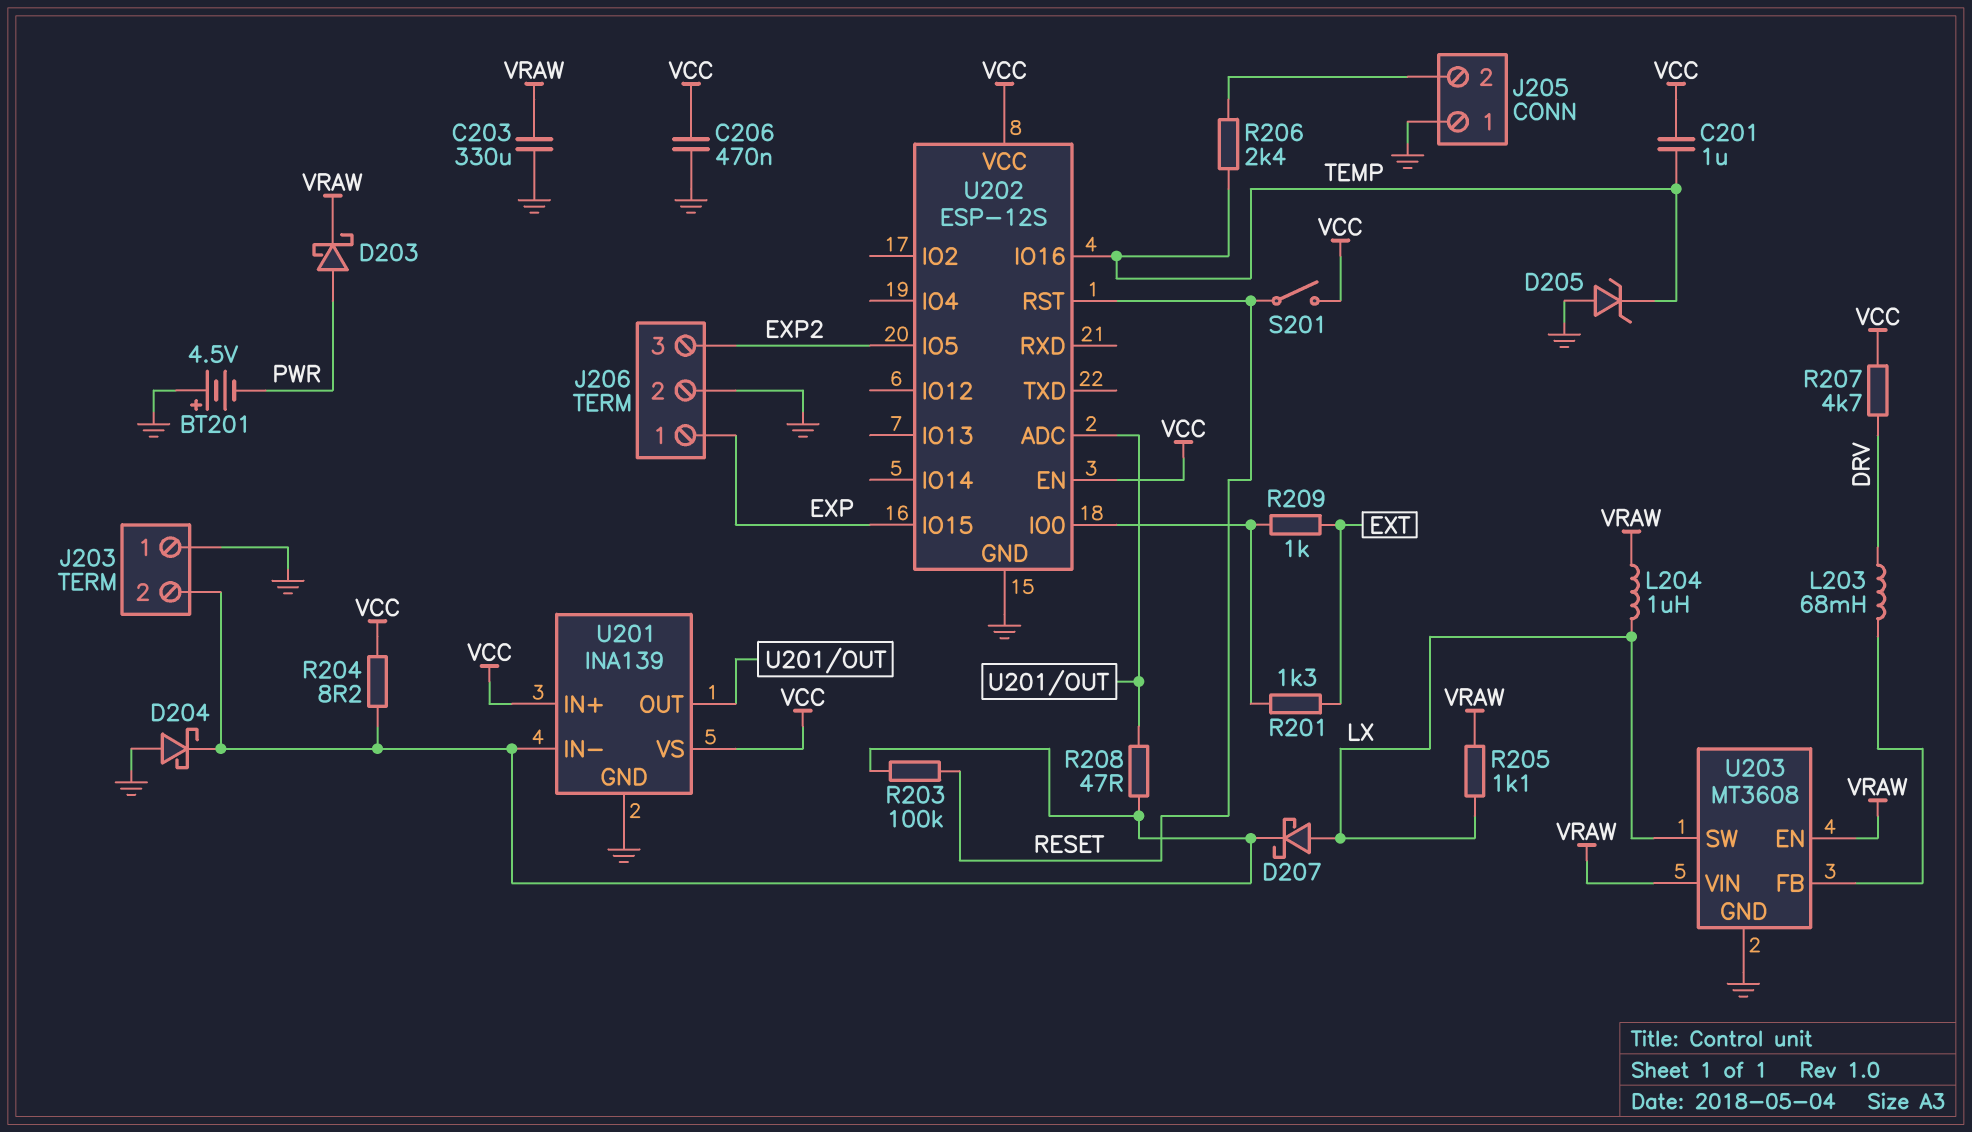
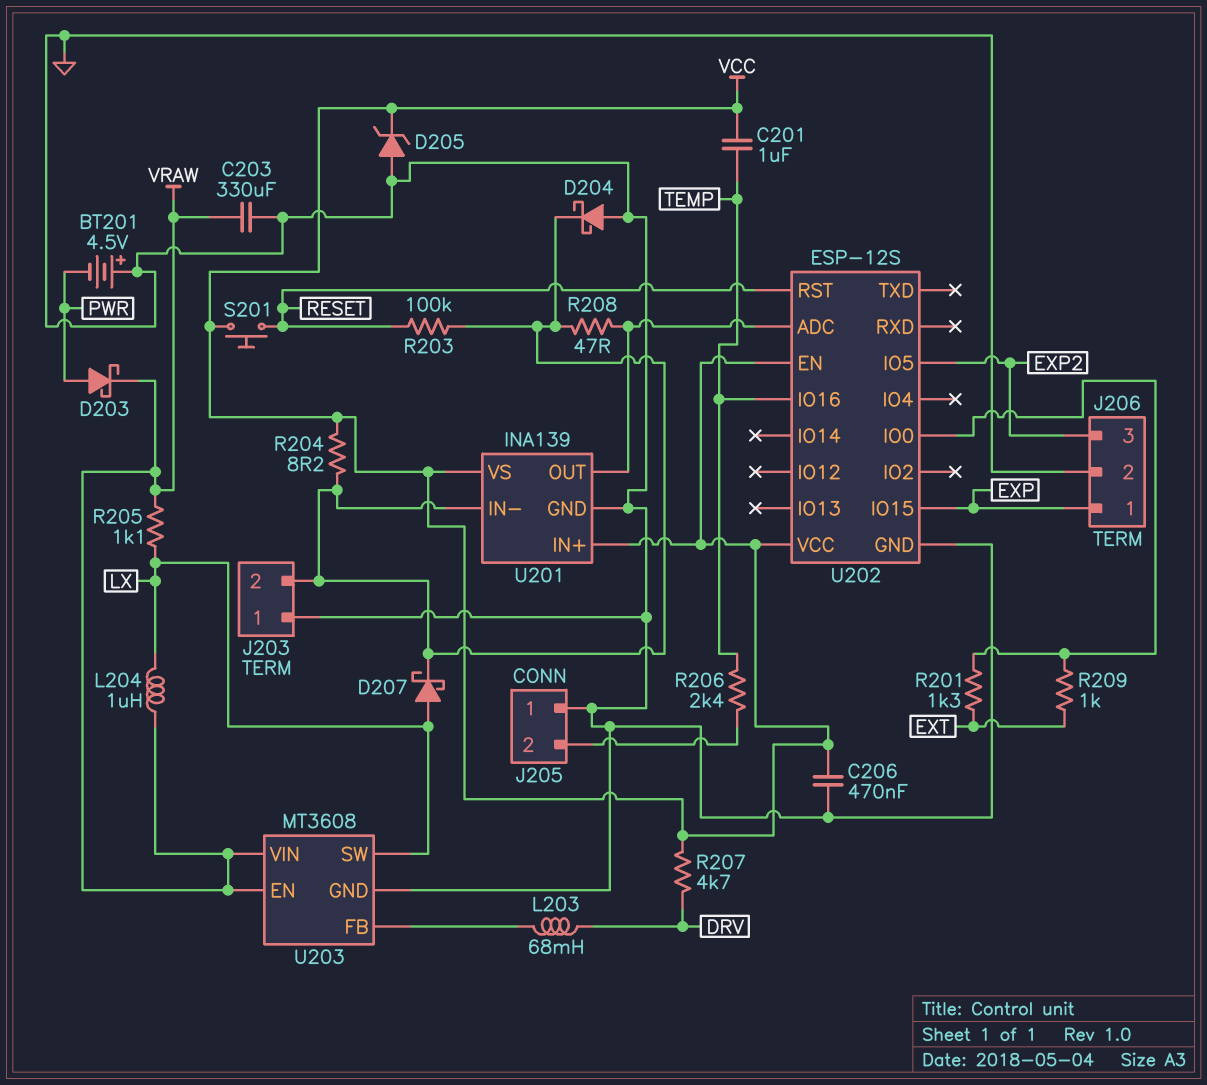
D205: zener (A GND, K TEMP) -> zener (A GND, K VCC)
S201: switch (RESET, VCC) -> button (RESET, VCC)

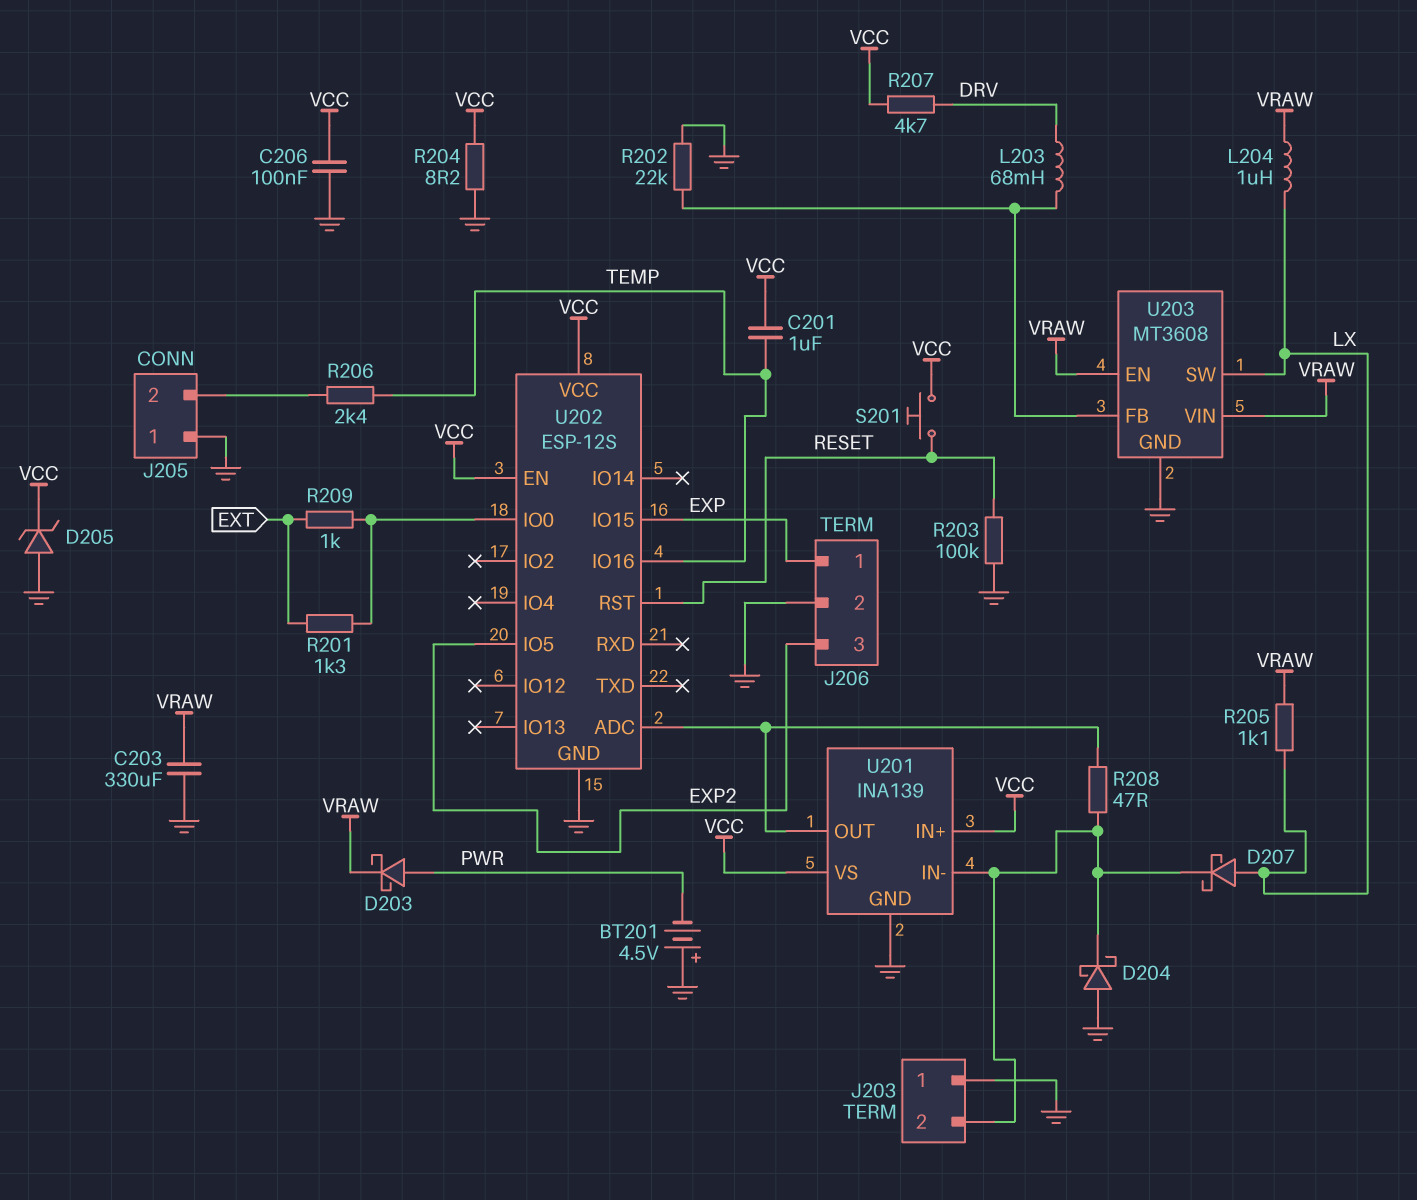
C206: 470nF (GND, VCC) -> 100nF (GND, VCC)
R202: none -> 22k (GND, U203/FB)
R203: 100k (J203/2, RESET) -> 100k (GND, RESET)
R204: 8.2 (J203/2, VCC) -> 8.2 (GND, VCC)

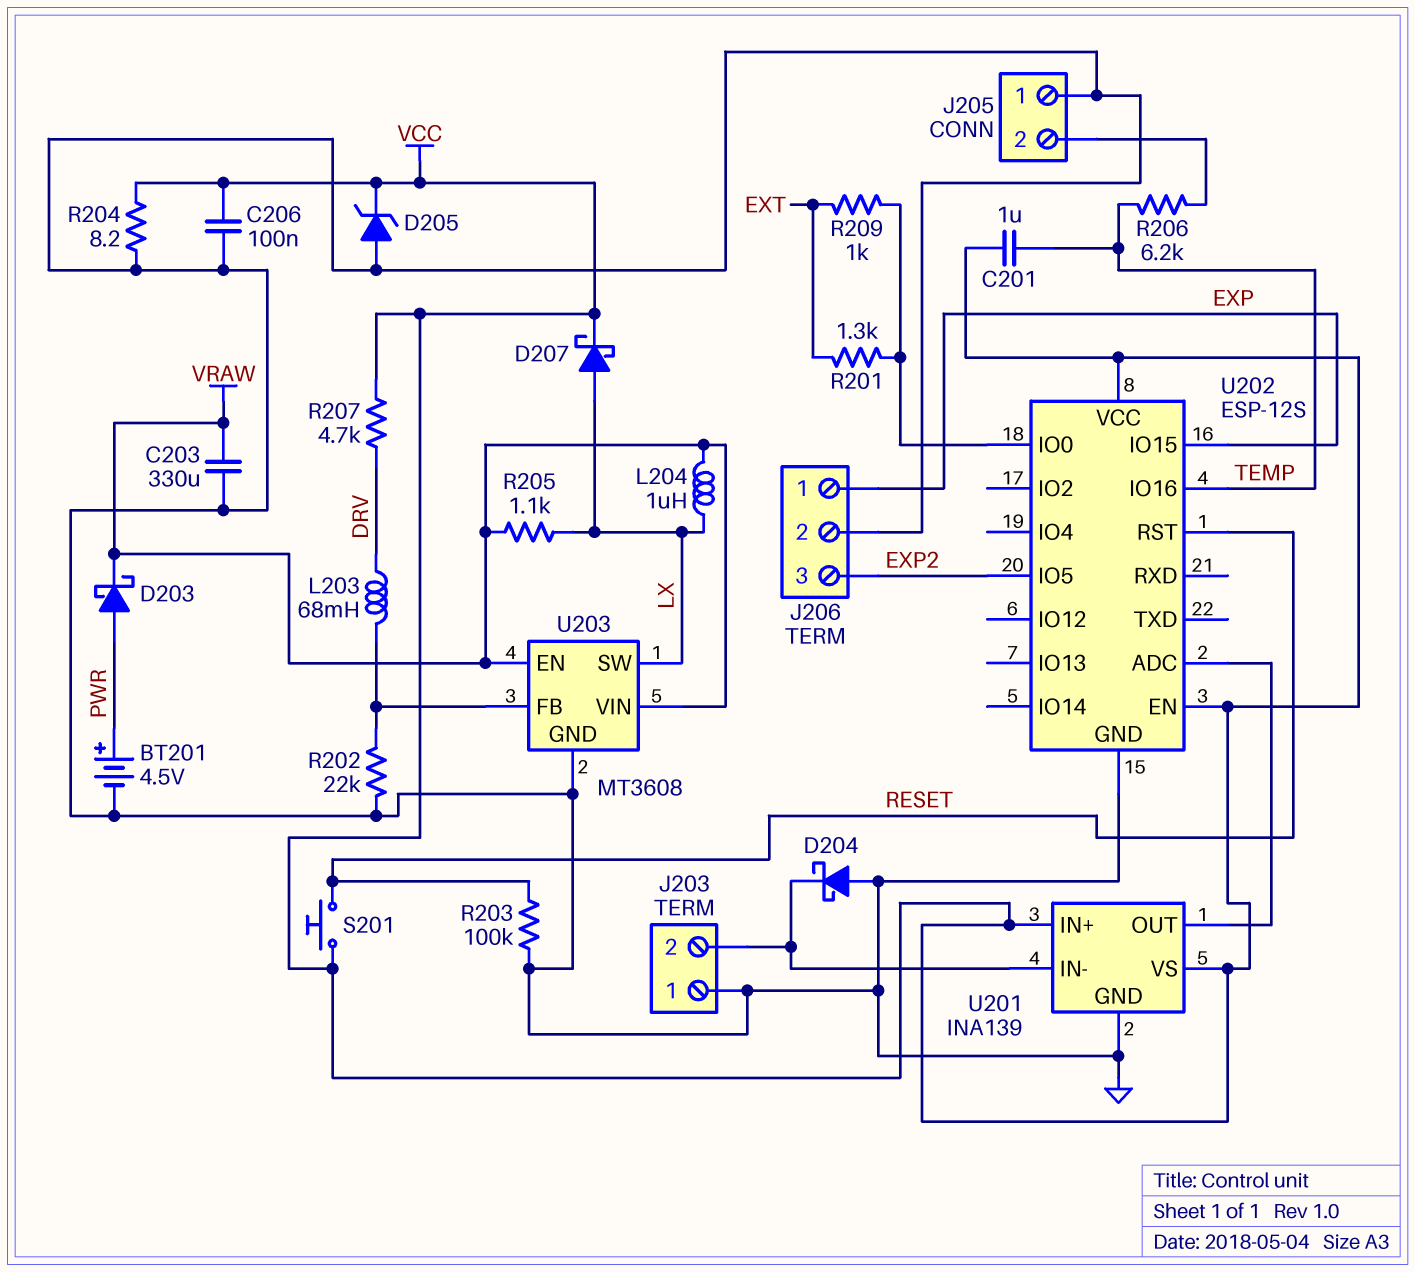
BT201: 4.5V (plus GND, minus PWR) -> 4.5V (plus PWR, minus GND)
D207: schottky (A LX, K J203/2) -> schottky (A LX, K VCC)
R206: 2.4k (J205/2, TEMP) -> 6.2k (J205/2, TEMP)
R208: 47 (J203/2, U201/OUT) -> none

